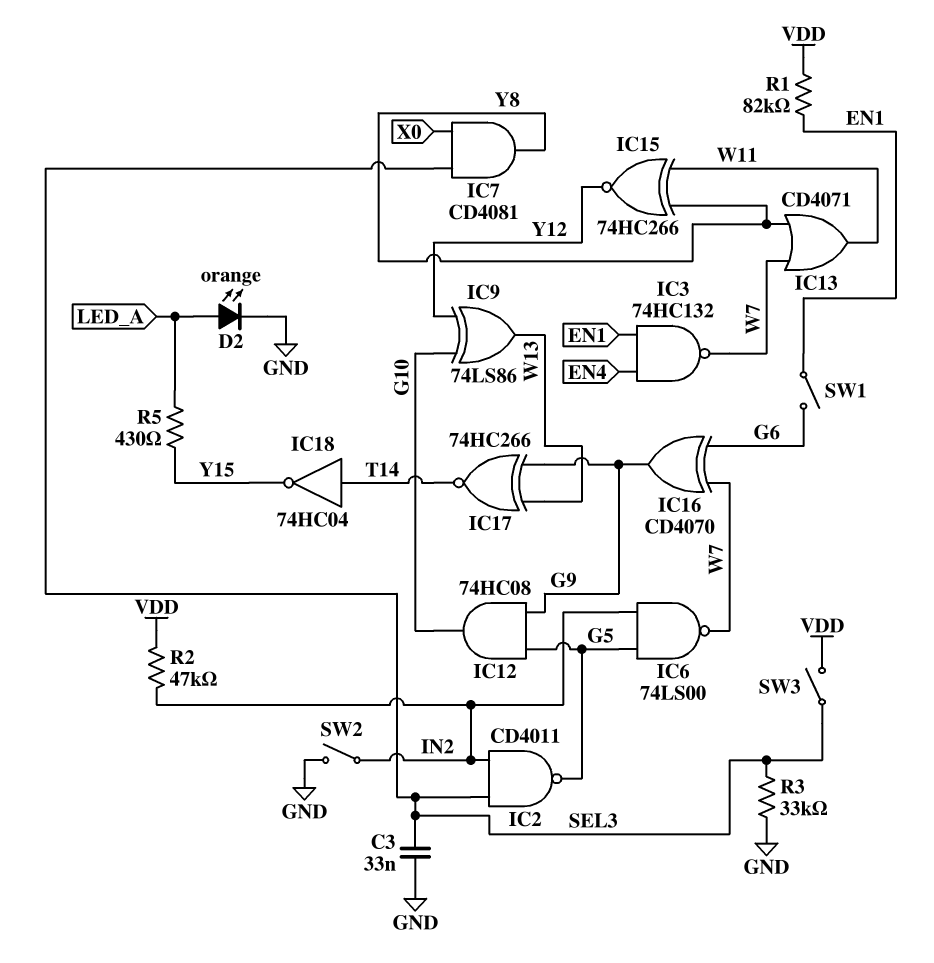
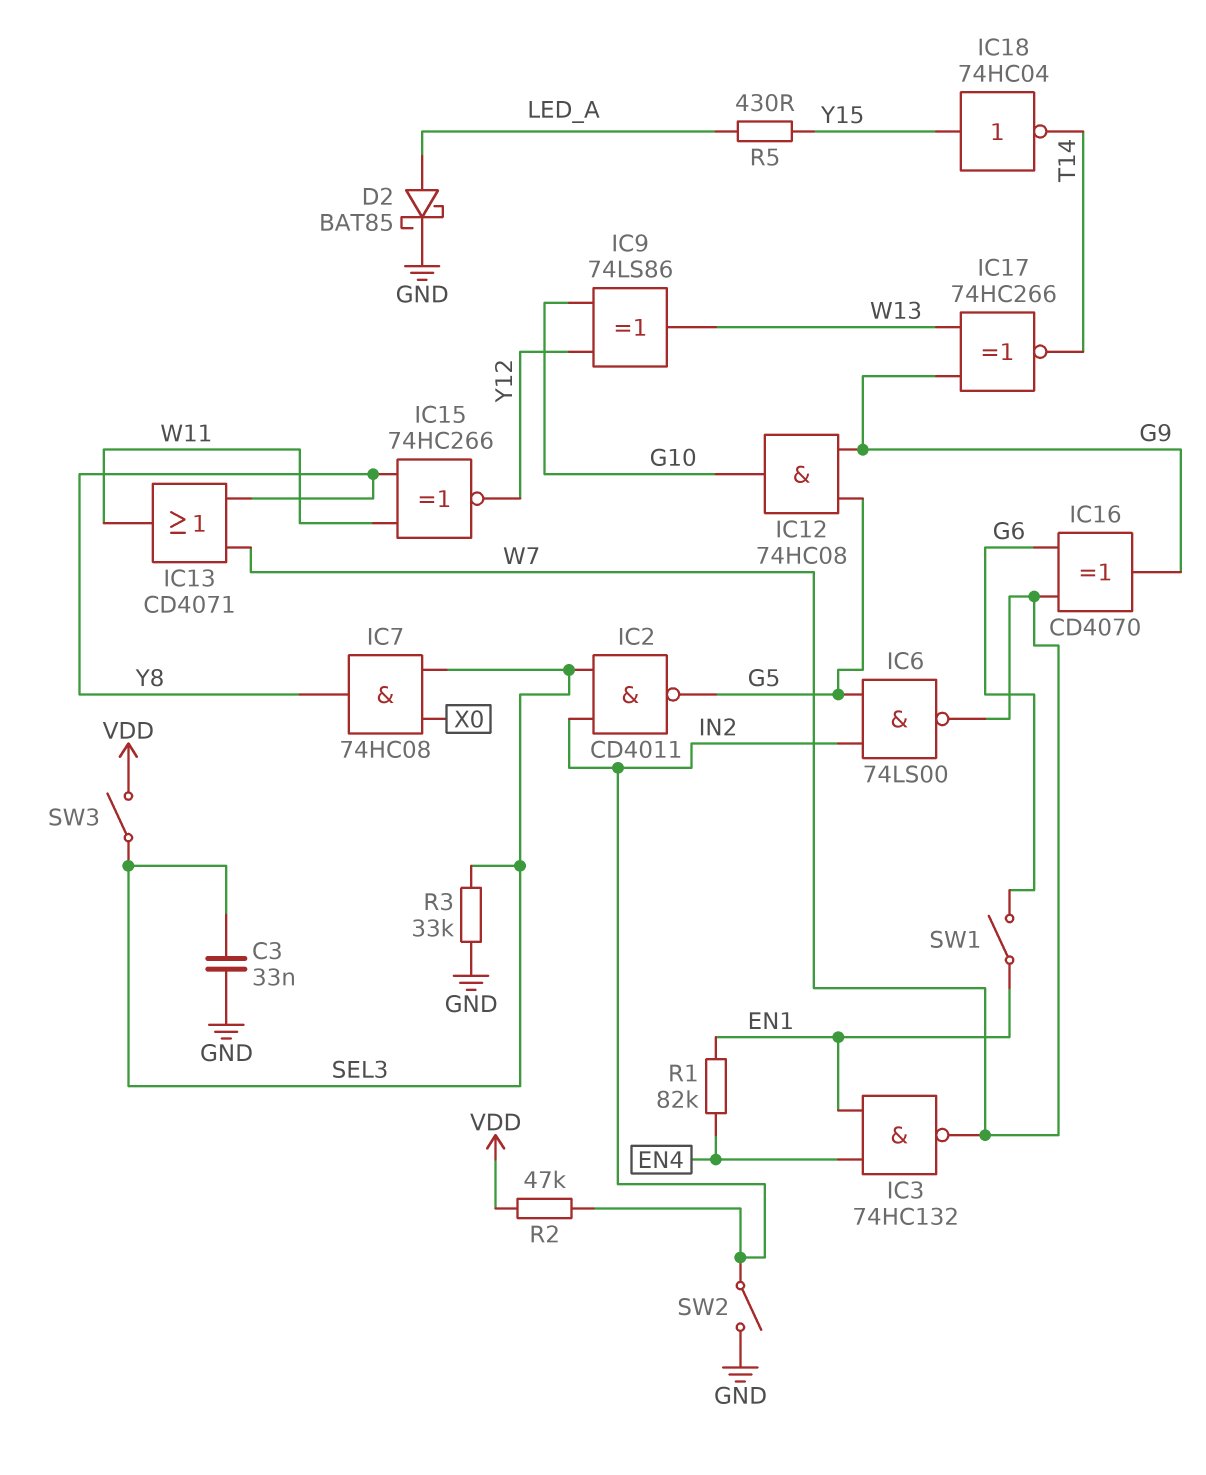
D2: LED orange (A LED_A, K GND) -> schottky BAT85 (A LED_A, K GND)
IC7: AND CD4081 (in SEL3, in X0, out Y8) -> AND 74HC08 (in SEL3, in X0, out Y8)
IC18: NOT 74HC04 (in T14, out Y15) -> NOT 74HC04 (in Y15, out T14)
R1: 82k (EN1, VDD) -> 82k (EN1, EN4)

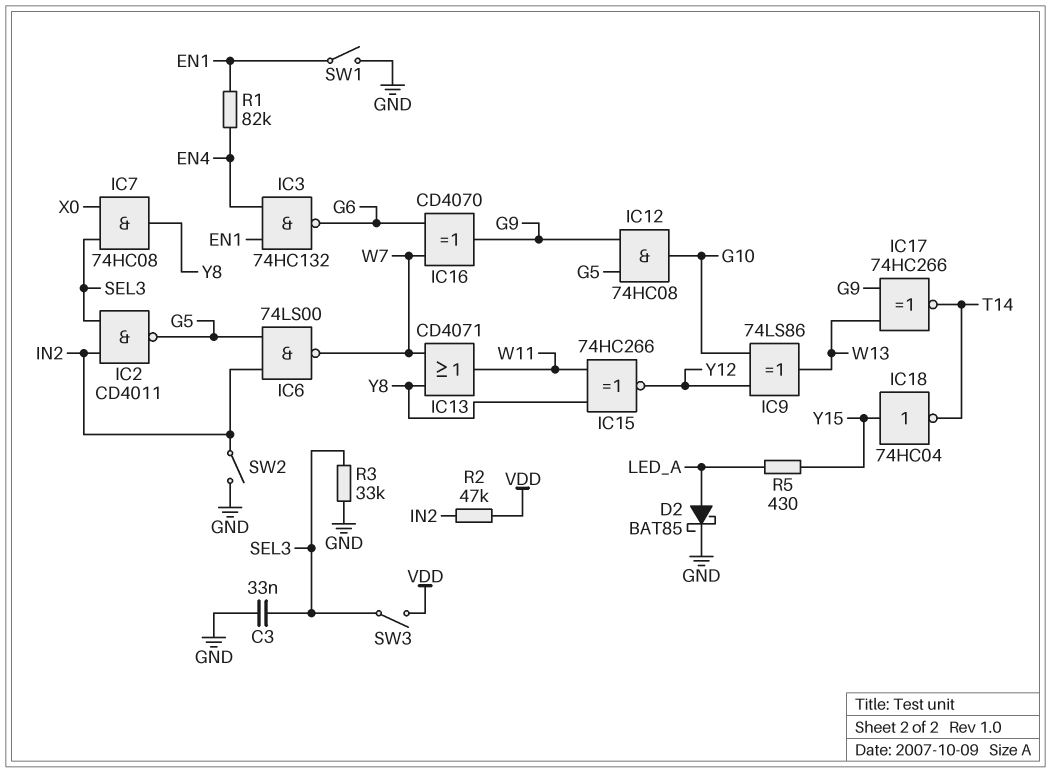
IC3: NAND 74HC132 (in EN1, in EN4, out W7) -> NAND 74HC132 (in EN1, in EN4, out G6)
SW1: switch (EN1, G6) -> switch (EN1, GND)

